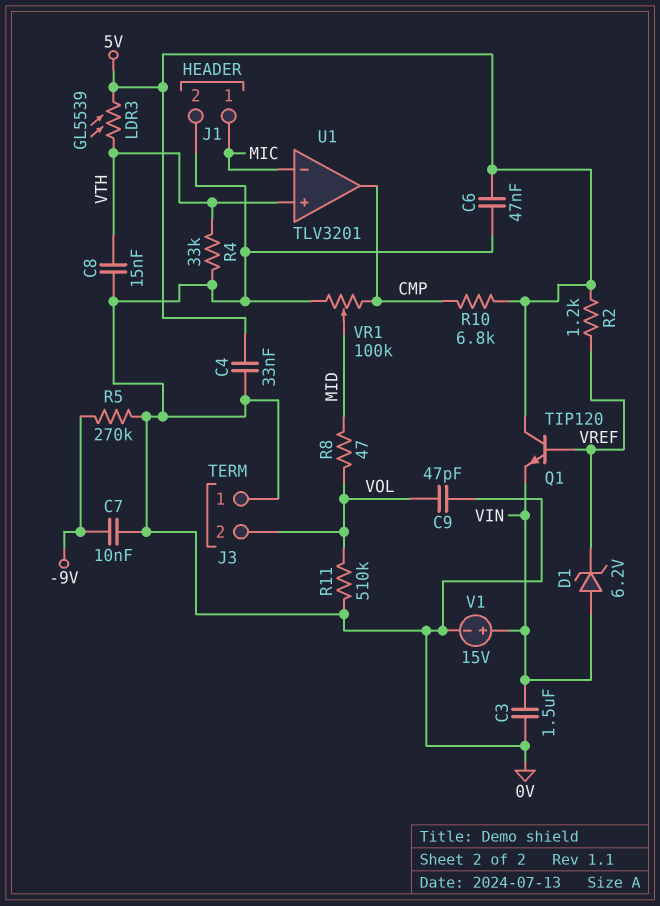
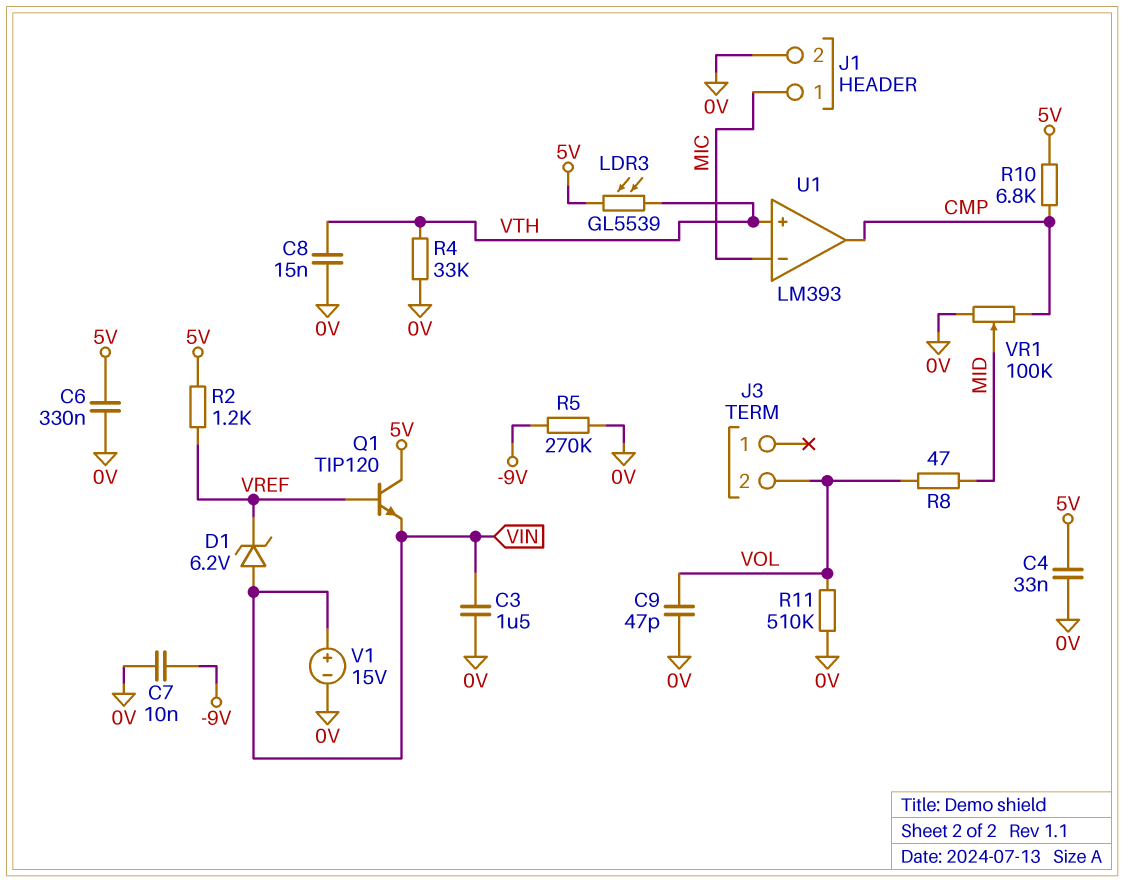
C6: 47nF (0V, 5V) -> 330nF (0V, 5V)
J3 pin 1: 0V -> none
U1: TLV3201 -> LM393

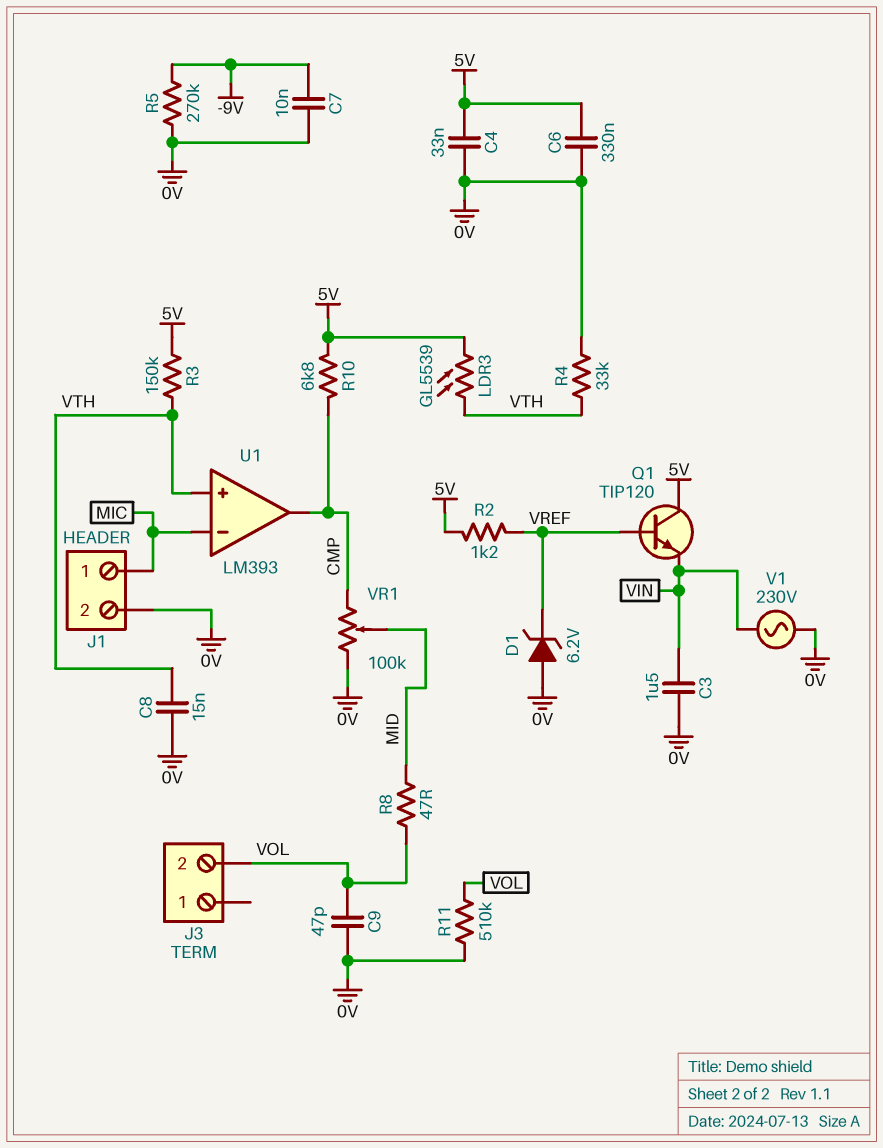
D1: zener 6.2V (A VIN, K VREF) -> zener 6.2V (A 0V, K VREF)
R3: none -> 150k (5V, VTH)
V1: 15V (plus VIN, minus 0V) -> AC 230V (0V, VIN)

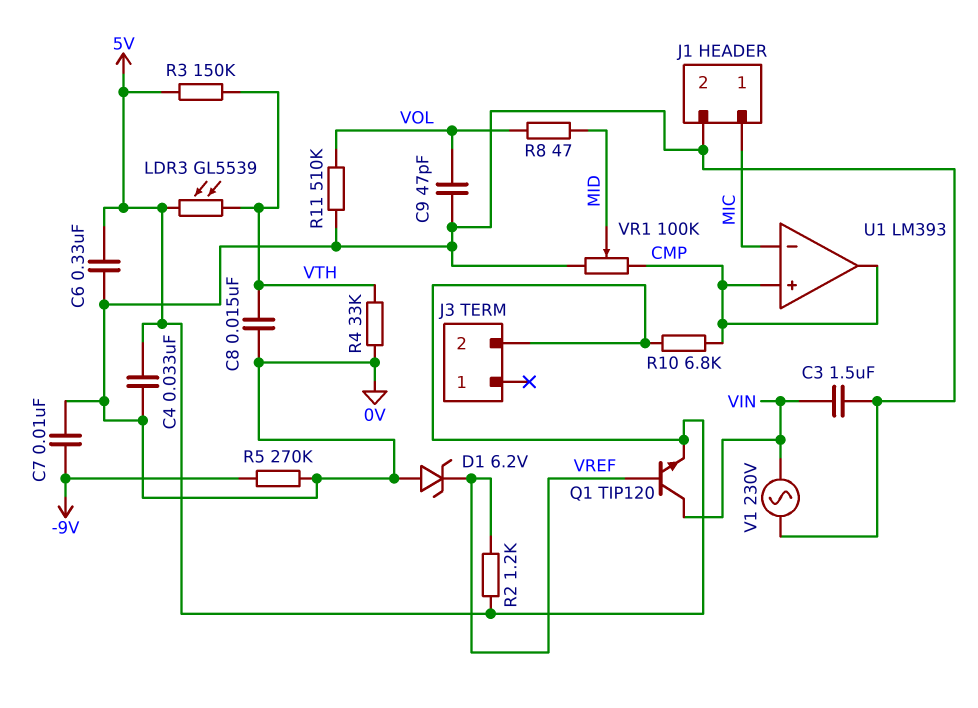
J3 pin 2: VOL -> 5V
Q1: NPN TIP120 (B VREF, C 5V, E VIN) -> NPN TIP120 (B VREF, C VIN, E 5V)
U1 pin in+: VTH -> CMP

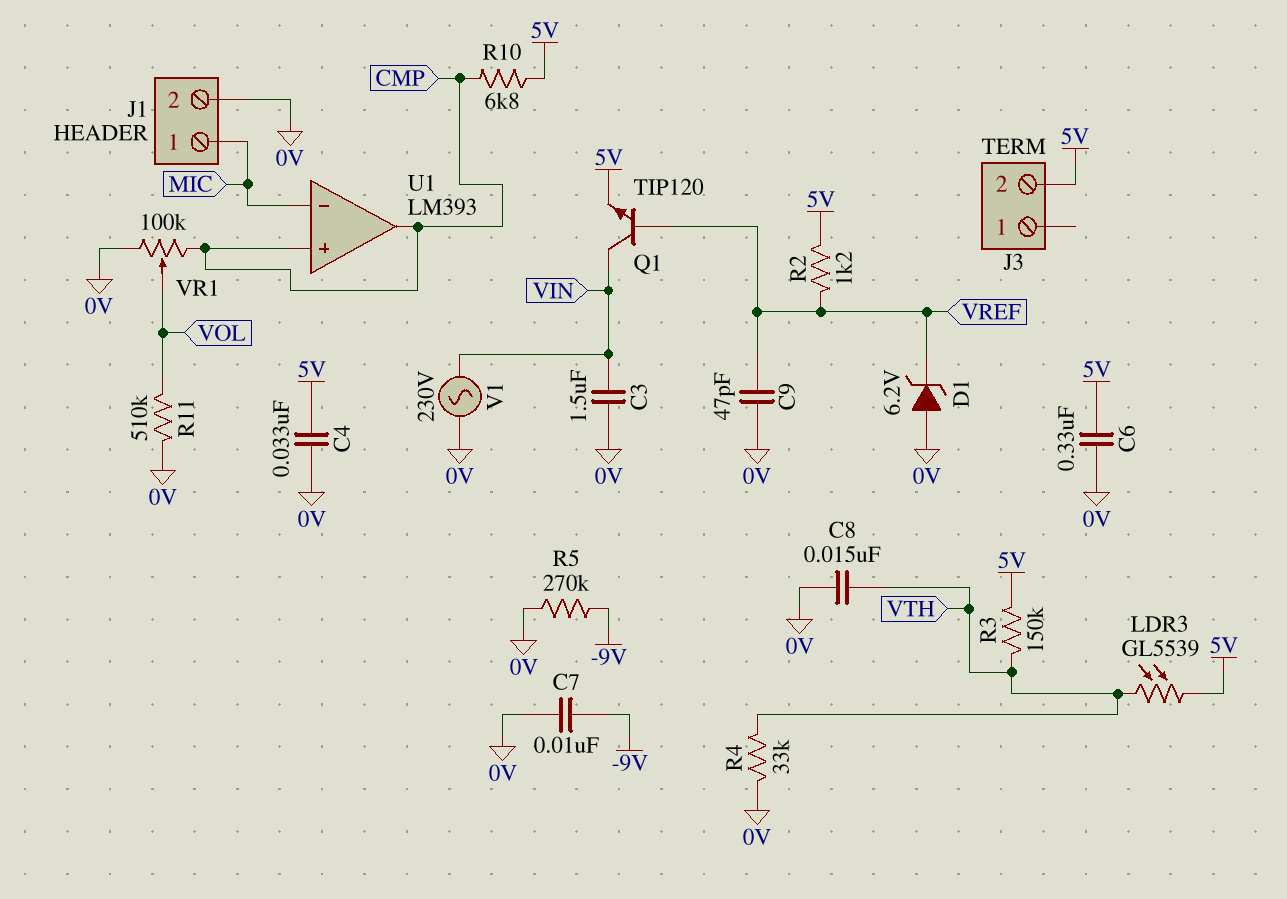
C9: 47pF (0V, VOL) -> 47pF (0V, VREF)
R8: 47 (MID, VOL) -> none
VR1: 100k (0V, CMP, wiper MID) -> 100k (0V, CMP, wiper VOL)

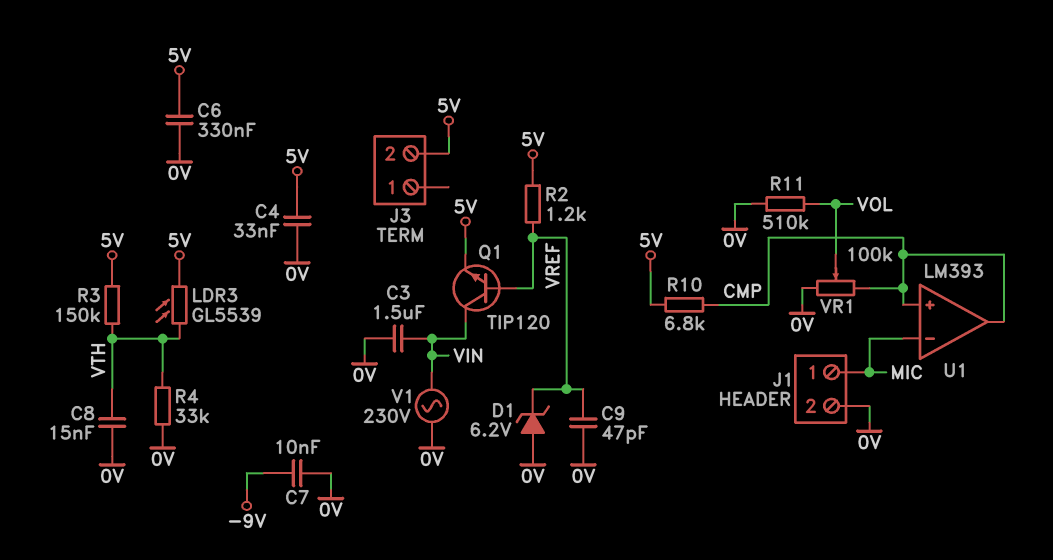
R5: 270k (-9V, 0V) -> none

